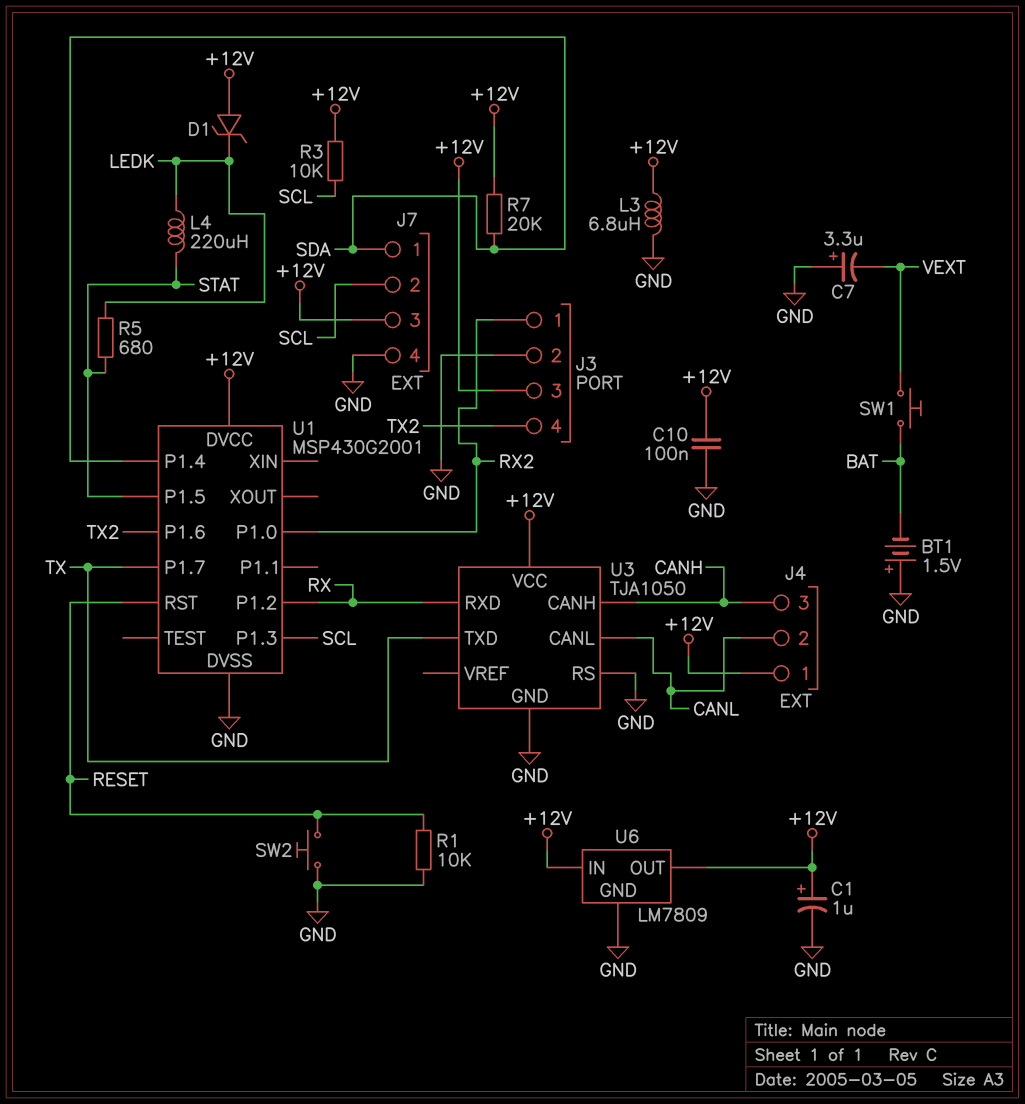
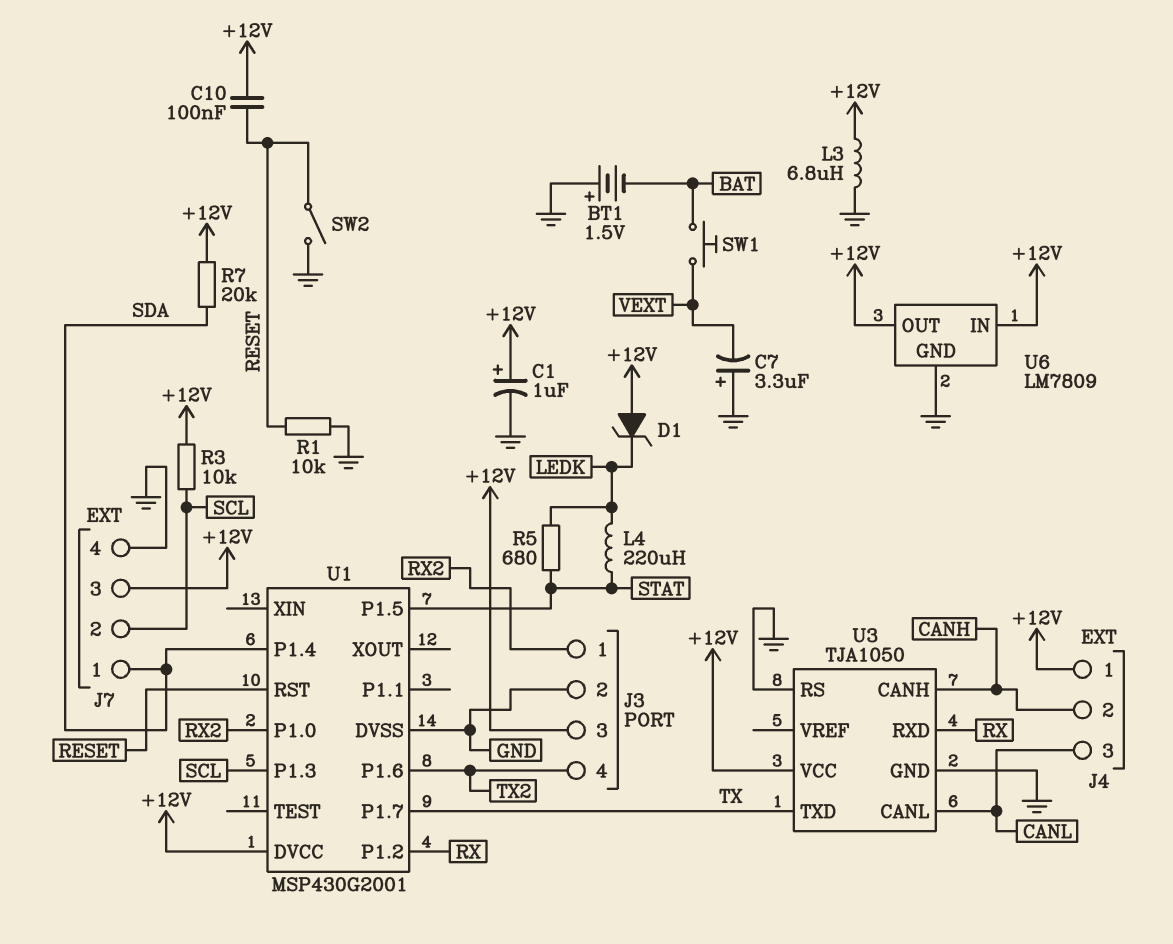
C10: 100nF (+12V, GND) -> 100nF (+12V, RESET)
J4 pin 2: CANL -> CANH
J4 pin 3: CANH -> CANL
SW2: button (GND, RESET) -> switch (GND, RESET)

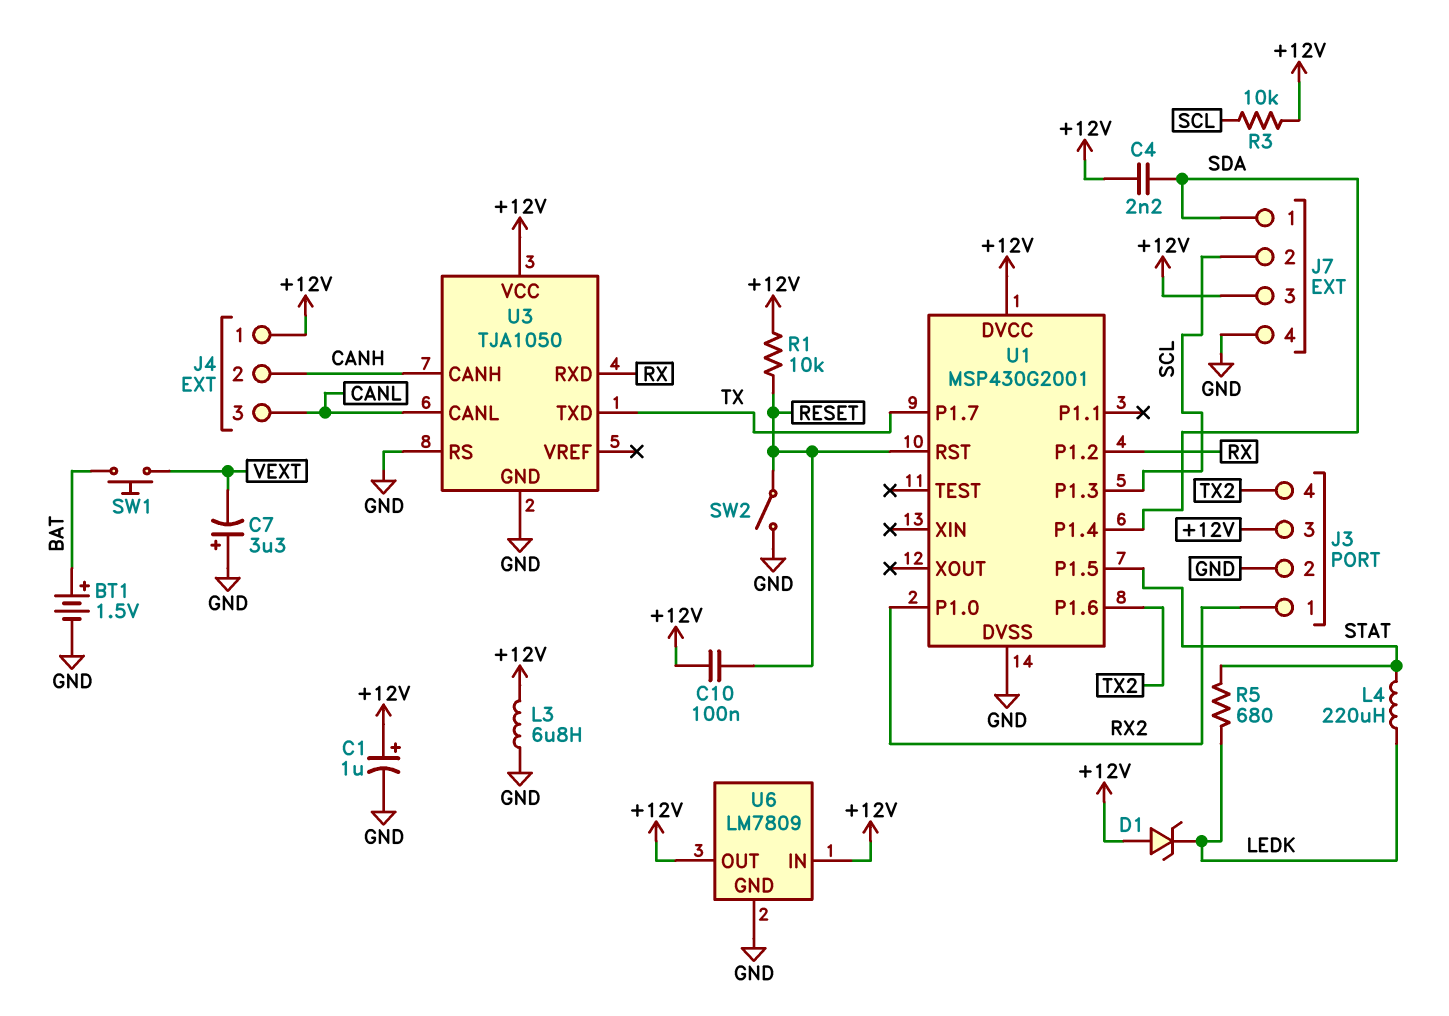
BT1: 1.5V (plus GND, minus BAT) -> 1.5V (plus BAT, minus GND)
C4: none -> 2.2nF (+12V, SDA)
R1: 10k (GND, RESET) -> 10k (+12V, RESET)
R7: 20k (+12V, SDA) -> none

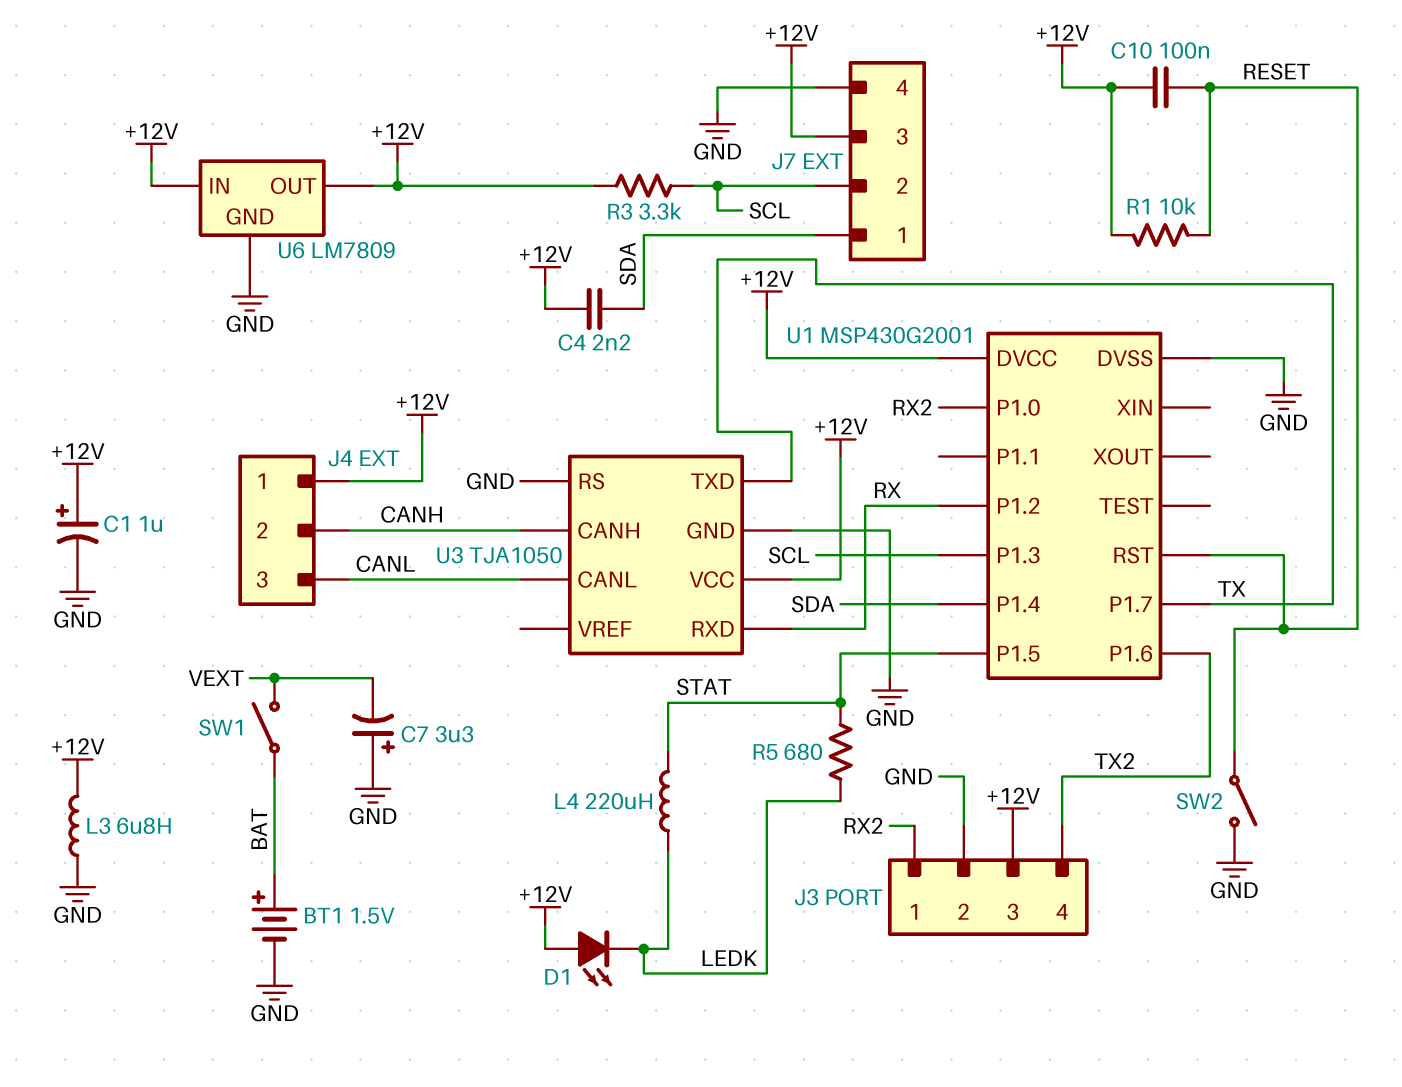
D1: zener (A +12V, K LEDK) -> LED (A +12V, K LEDK)
R3: 10k (+12V, SCL) -> 3.3k (+12V, SCL)
SW1: button (BAT, VEXT) -> switch (BAT, VEXT)

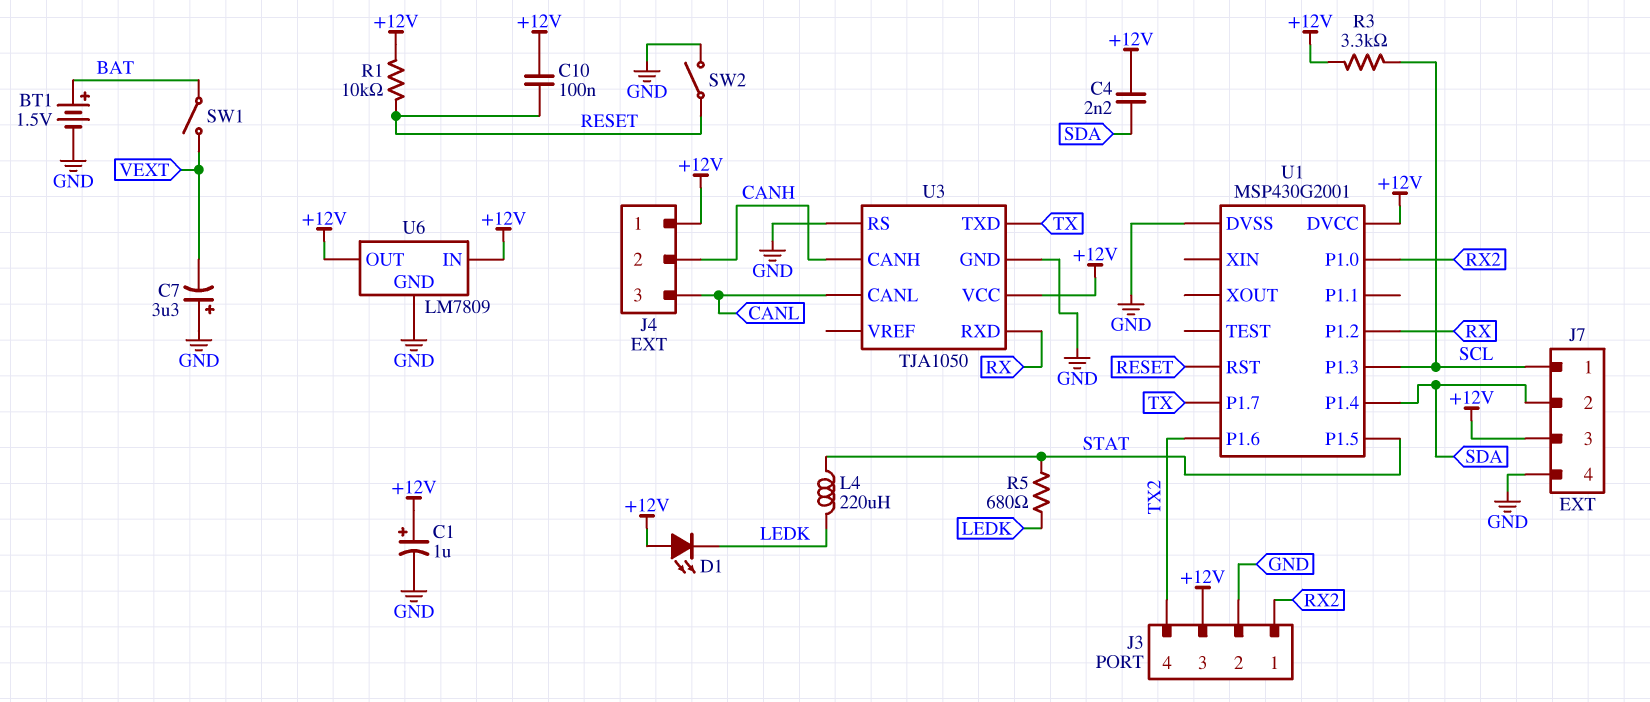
J7 pin 1: SDA -> SCL
J7 pin 2: SCL -> SDA
L3: 6.8uH (+12V, GND) -> none

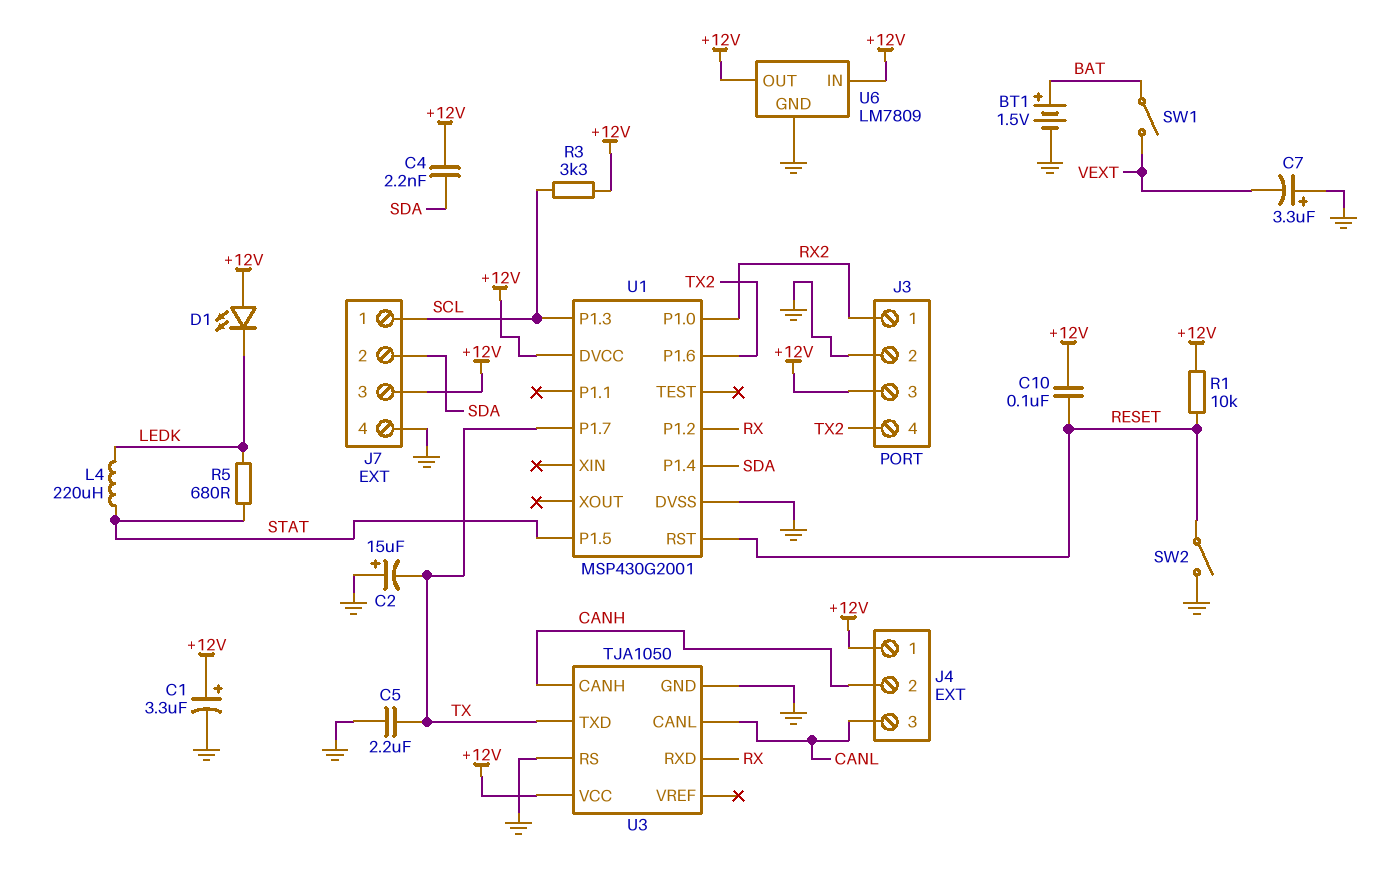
C1: 1uF (plus +12V, minus GND) -> 3.3uF (plus +12V, minus GND)
C2: none -> 15uF (plus GND, minus TX)
C5: none -> 2.2uF (GND, TX)

